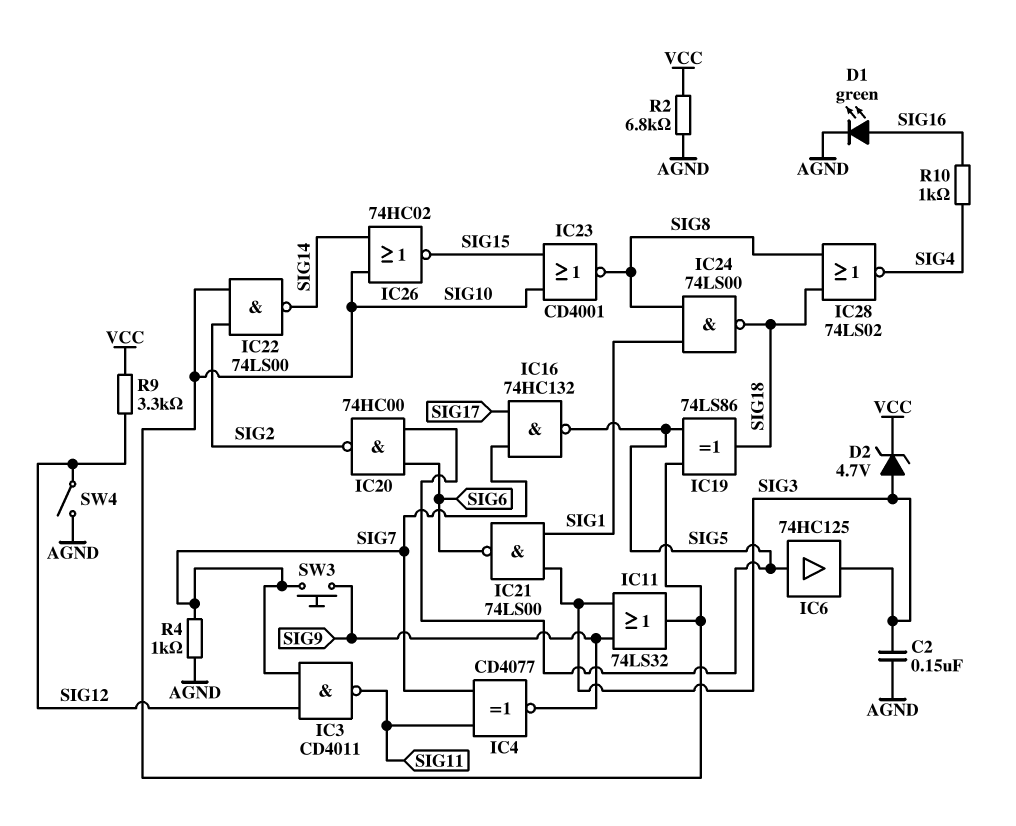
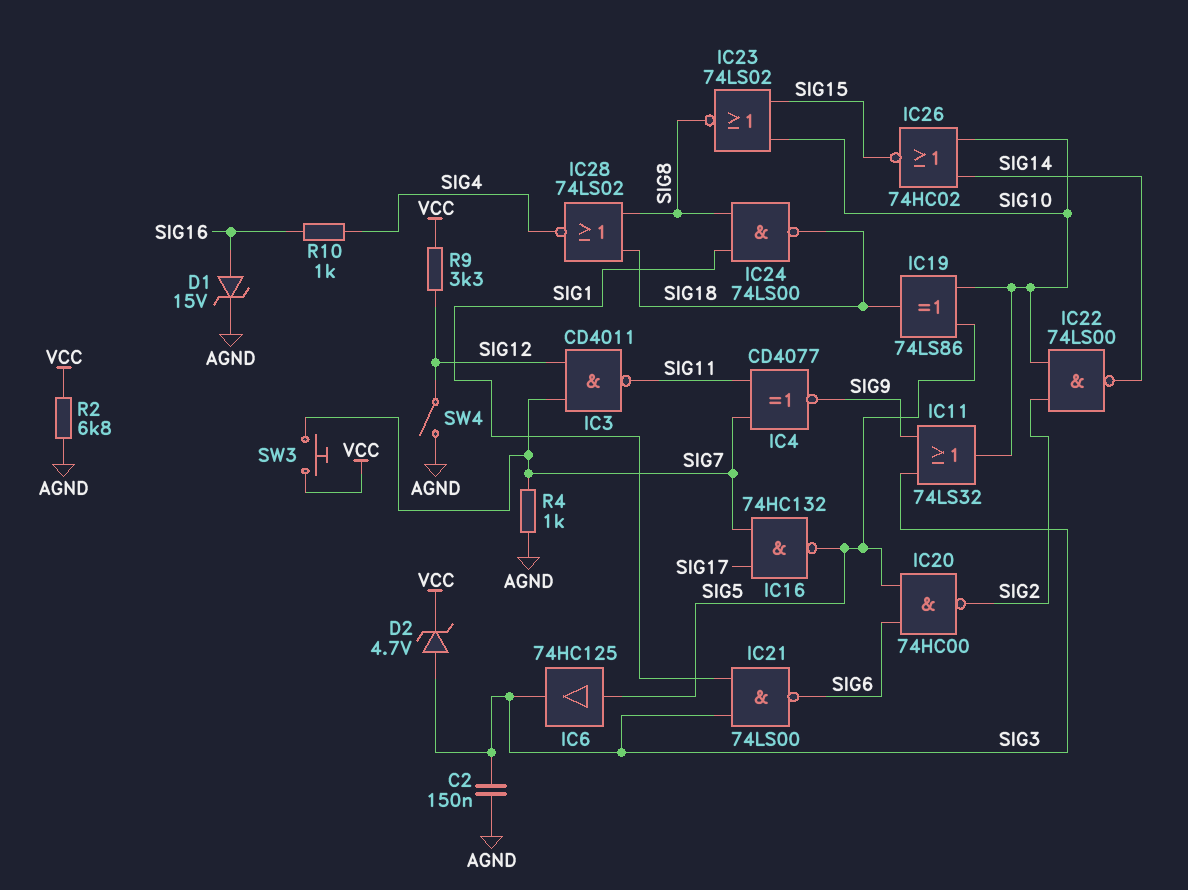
D1: LED green (A SIG16, K AGND) -> zener 15V (A SIG16, K AGND)
IC23: NOR CD4001 (in SIG10, in SIG15, out SIG8) -> NOR 74LS02 (in SIG10, in SIG15, out SIG8)
SW3: button (SIG7, SIG9) -> button (SIG7, VCC)

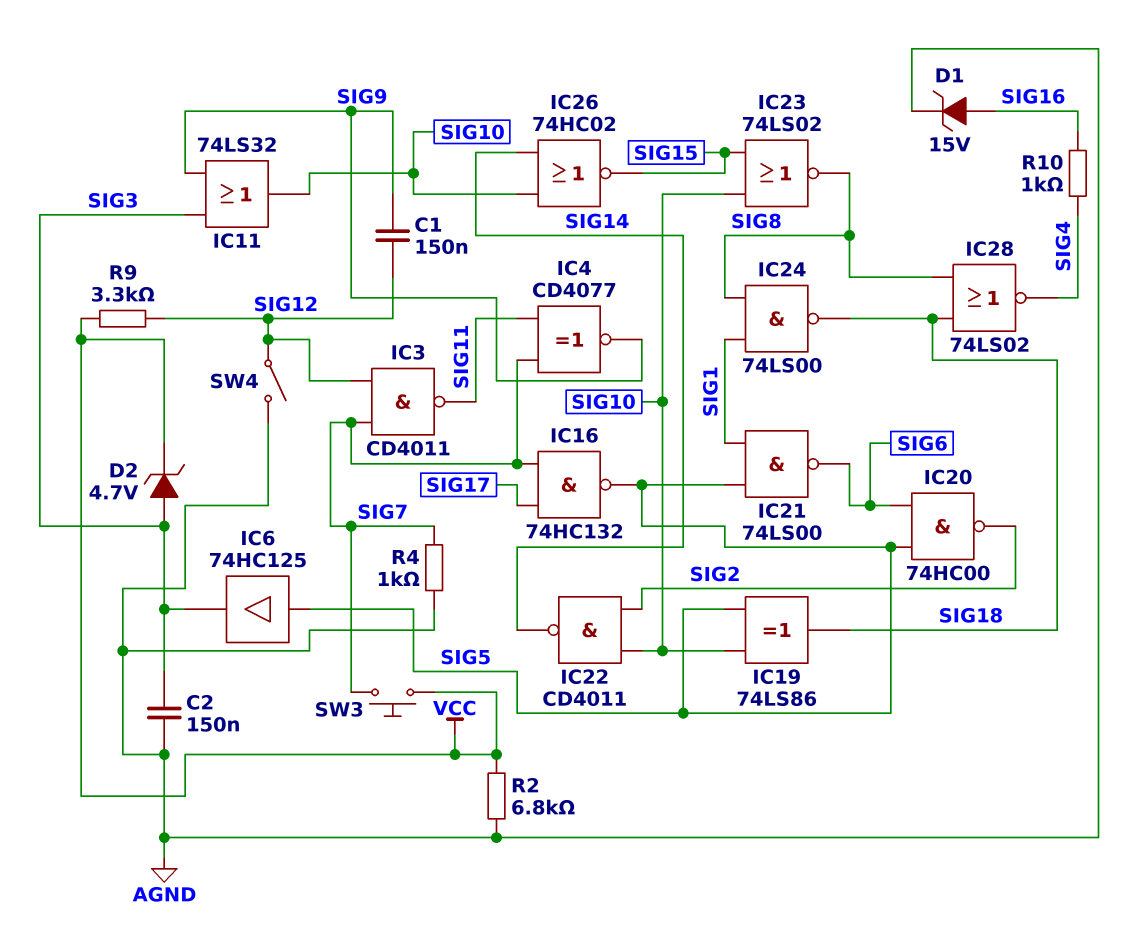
C1: none -> 150nF (SIG9, SIG12)
IC21: NAND 74LS00 (in SIG1, in SIG3, out SIG6) -> NAND 74LS00 (in SIG1, in SIG5, out SIG6)
IC22: NAND 74LS00 (in SIG2, in SIG10, out SIG14) -> NAND CD4011 (in SIG2, in SIG10, out SIG14)

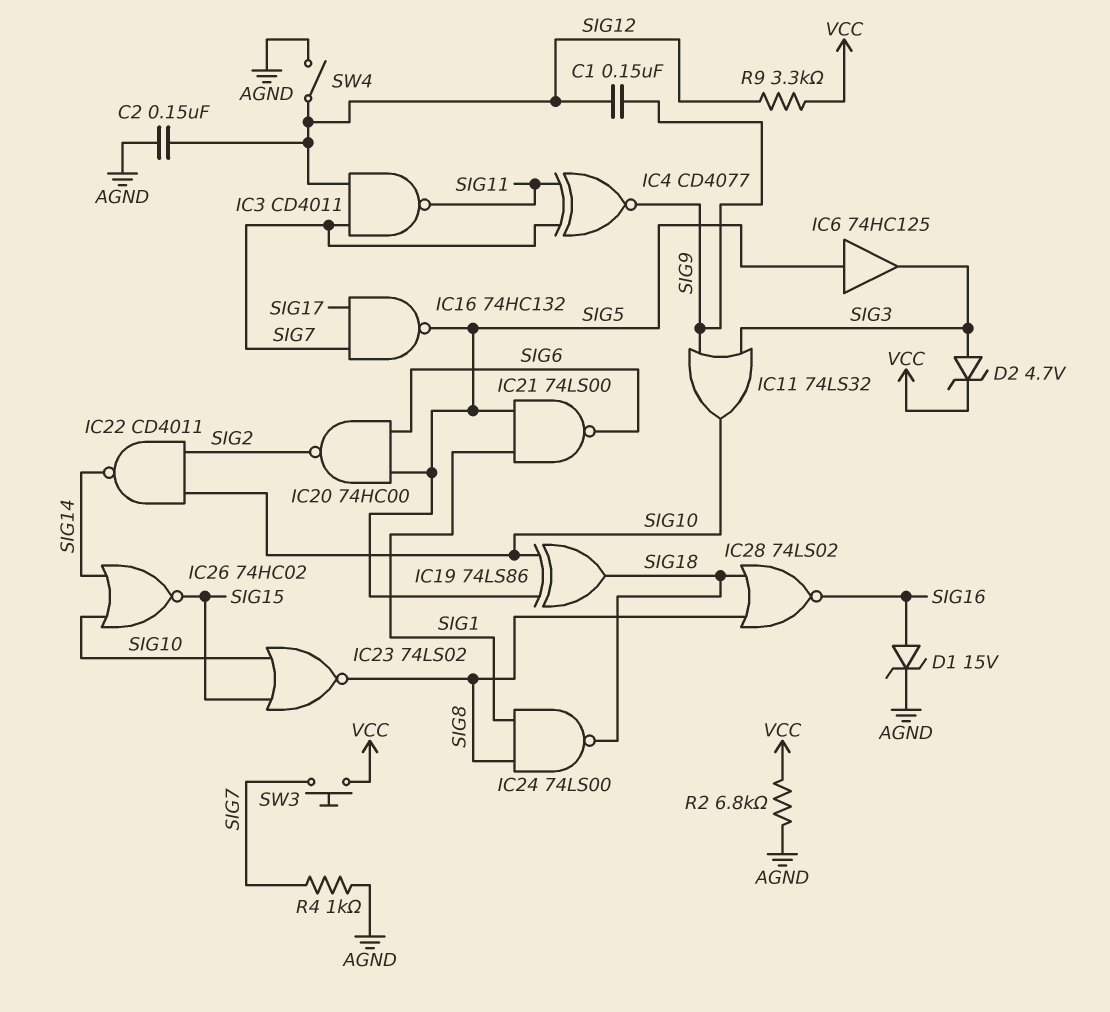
C2: 150nF (AGND, SIG3) -> 150nF (AGND, SIG12)
IC28: NOR 74LS02 (in SIG8, in SIG18, out SIG4) -> NOR 74LS02 (in SIG8, in SIG18, out SIG16)
R10: 1k (SIG4, SIG16) -> none

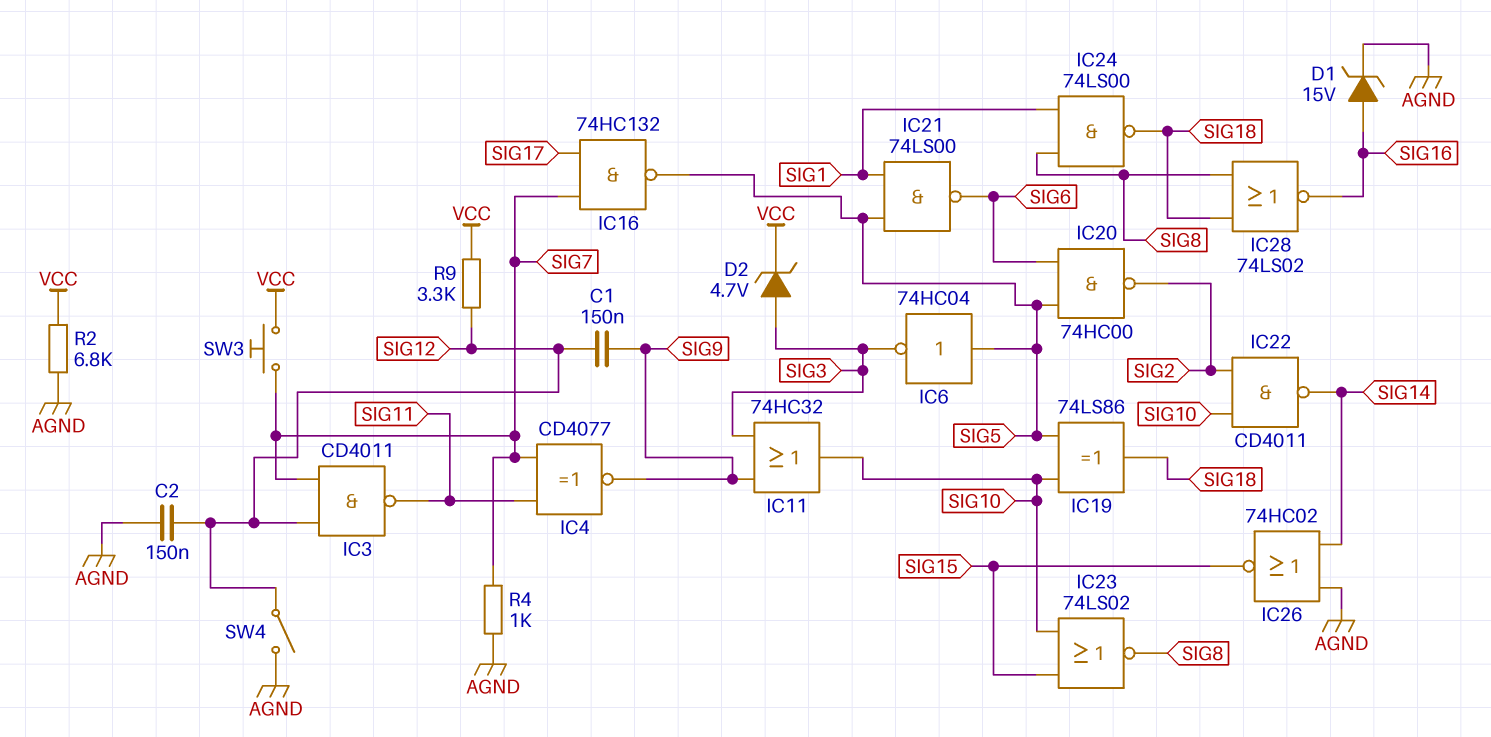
IC6: buffer 74HC125 (in SIG5, out SIG3) -> NOT 74HC04 (in SIG5, out SIG3)
IC11: OR 74LS32 (in SIG3, in SIG9, out SIG10) -> OR 74HC32 (in SIG3, in SIG9, out SIG10)
IC26: NOR 74HC02 (in SIG10, in SIG14, out SIG15) -> NOR 74HC02 (in AGND, in SIG14, out SIG15)

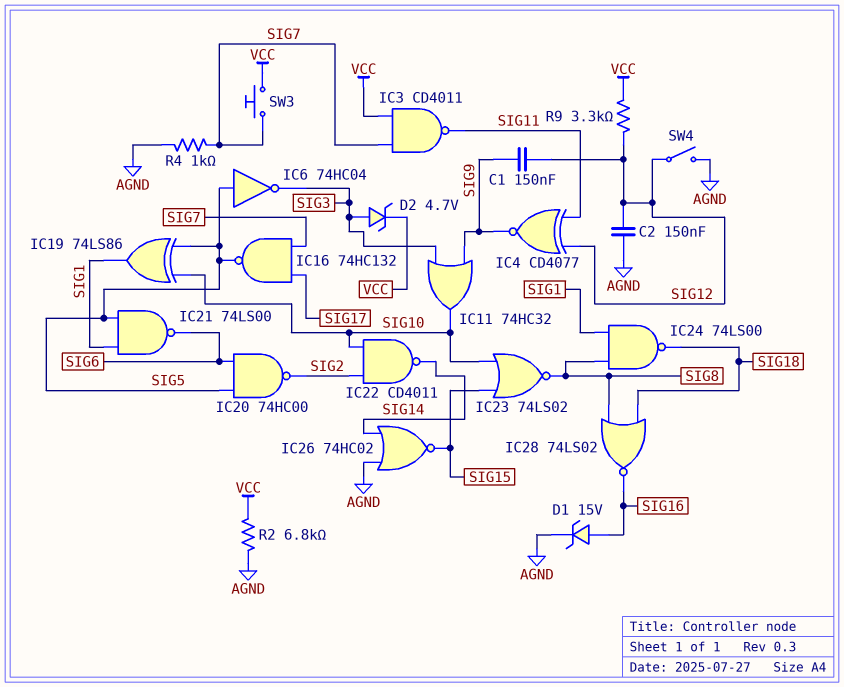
IC3: NAND CD4011 (in SIG7, in SIG12, out SIG11) -> NAND CD4011 (in SIG7, in VCC, out SIG11)
IC4: XNOR CD4077 (in SIG7, in SIG11, out SIG9) -> XNOR CD4077 (in SIG11, in SIG12, out SIG9)
IC19: XOR 74LS86 (in SIG5, in SIG10, out SIG18) -> XOR 74LS86 (in SIG5, in SIG10, out SIG1)

